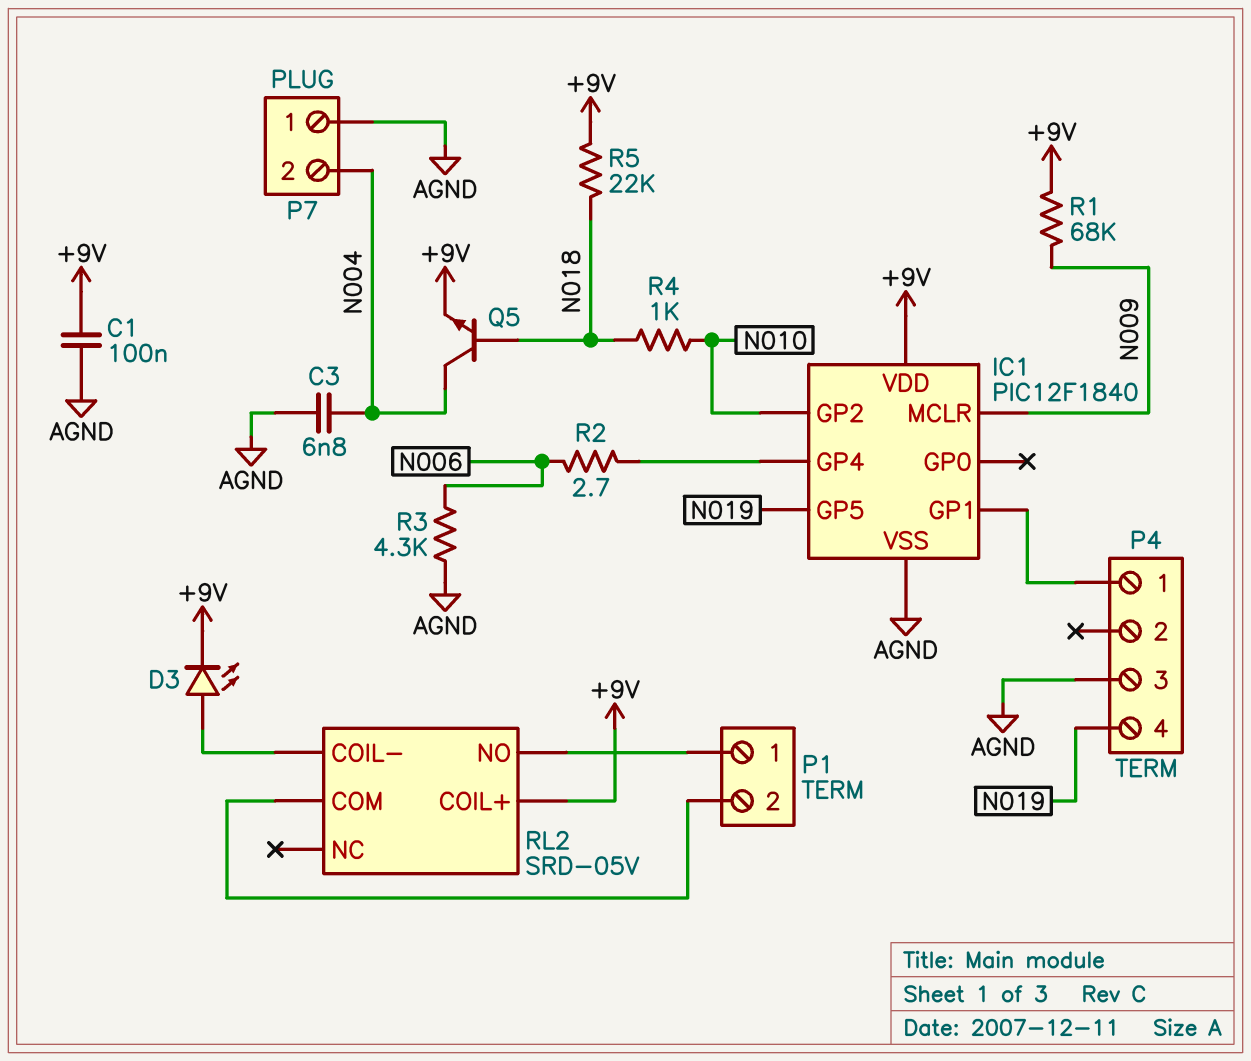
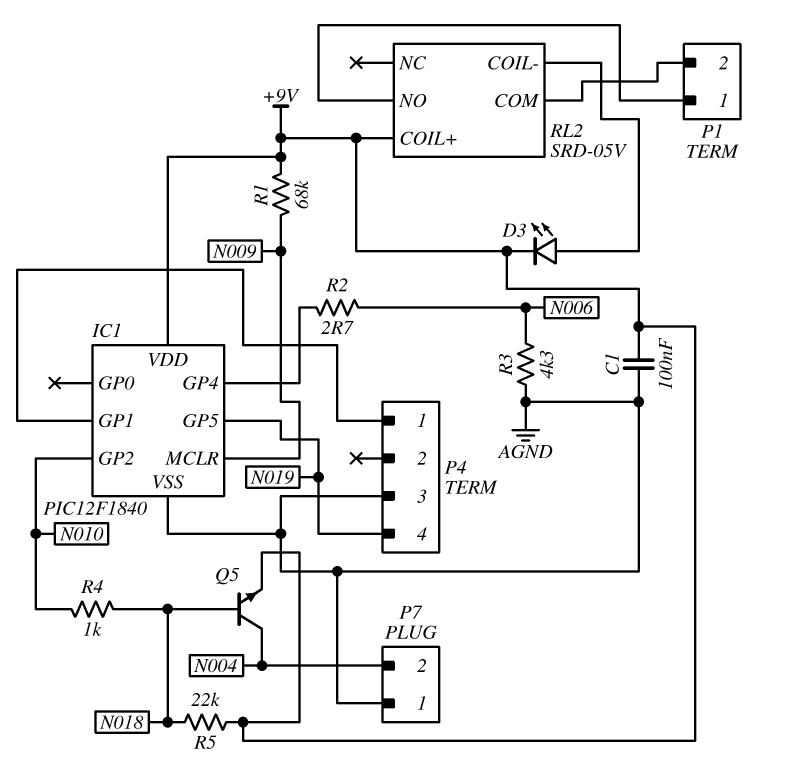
C3: 6.8nF (AGND, N004) -> none

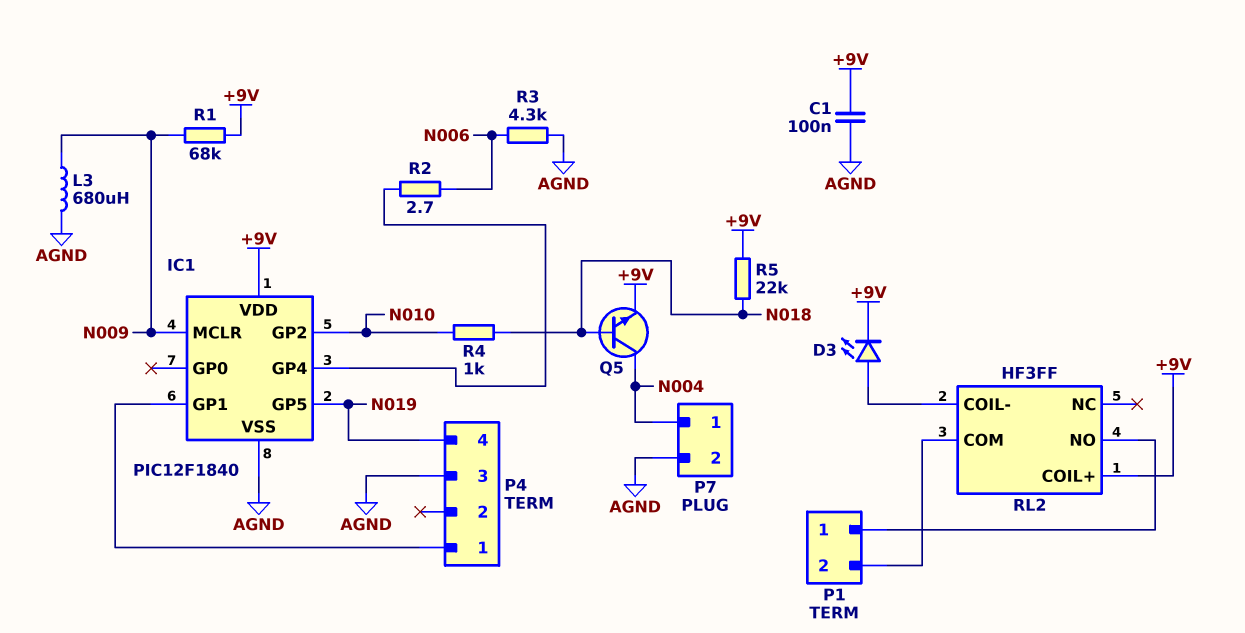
L3: none -> 680uH (AGND, N009)
P7 pin 1: AGND -> N004
P7 pin 2: N004 -> AGND
RL2: SRD-05V -> HF3FF

